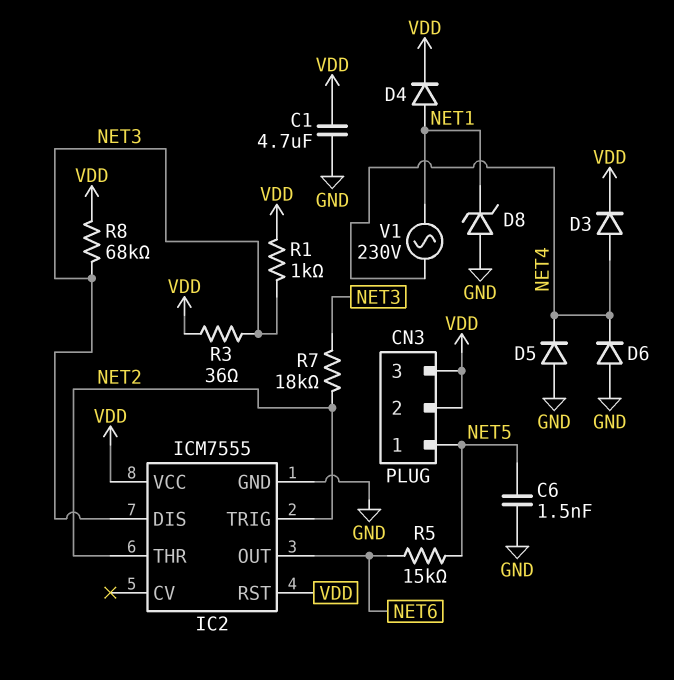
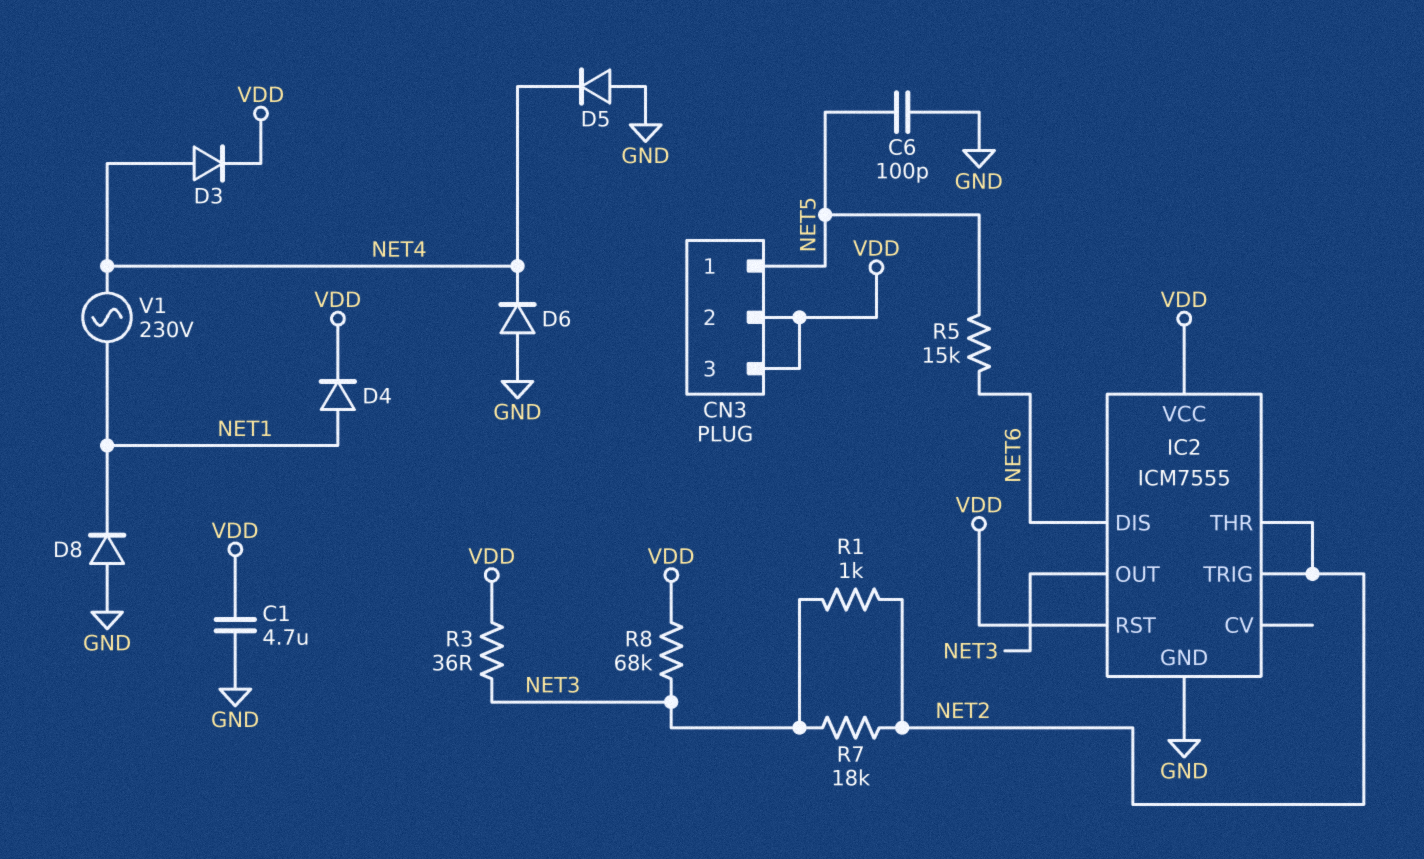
C6: 1.5nF (GND, NET5) -> 100pF (GND, NET5)
D8: zener (A GND, K NET1) -> diode (A GND, K NET1)
IC2 pin DIS: NET3 -> NET6
IC2 pin OUT: NET6 -> NET3
R1: 1k (NET3, VDD) -> 1k (NET2, NET3)

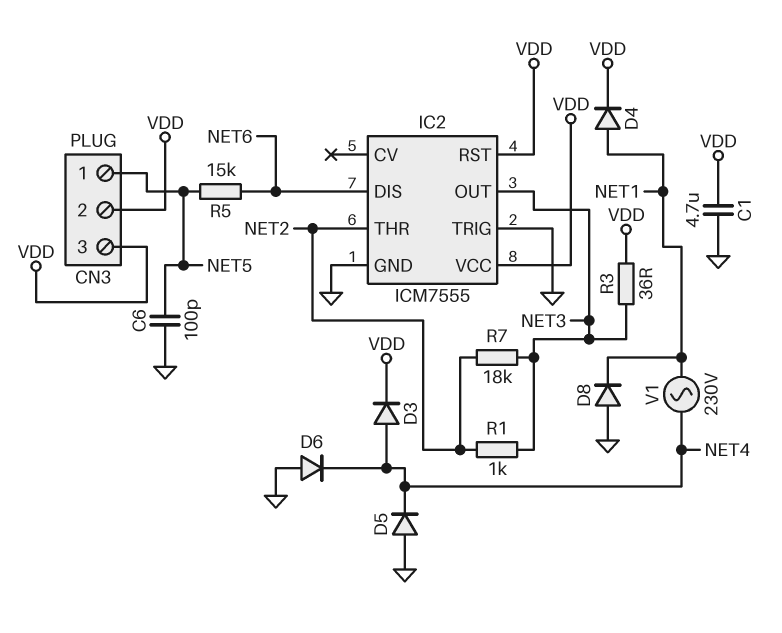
IC2 pin TRIG: NET2 -> GND
R8: 68k (NET3, VDD) -> none

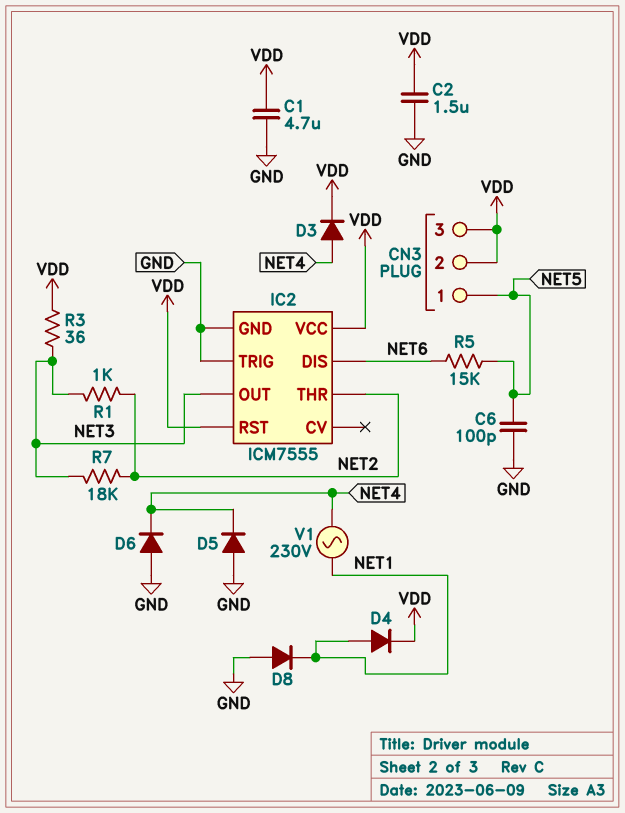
C2: none -> 1.5uF (GND, VDD)

